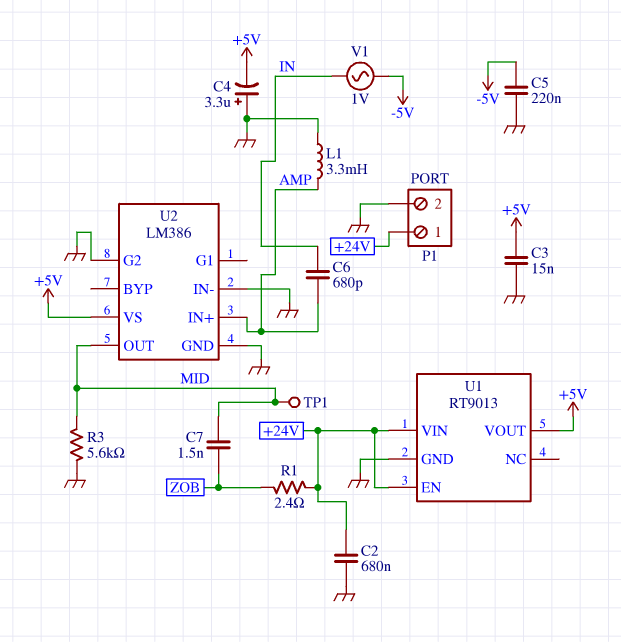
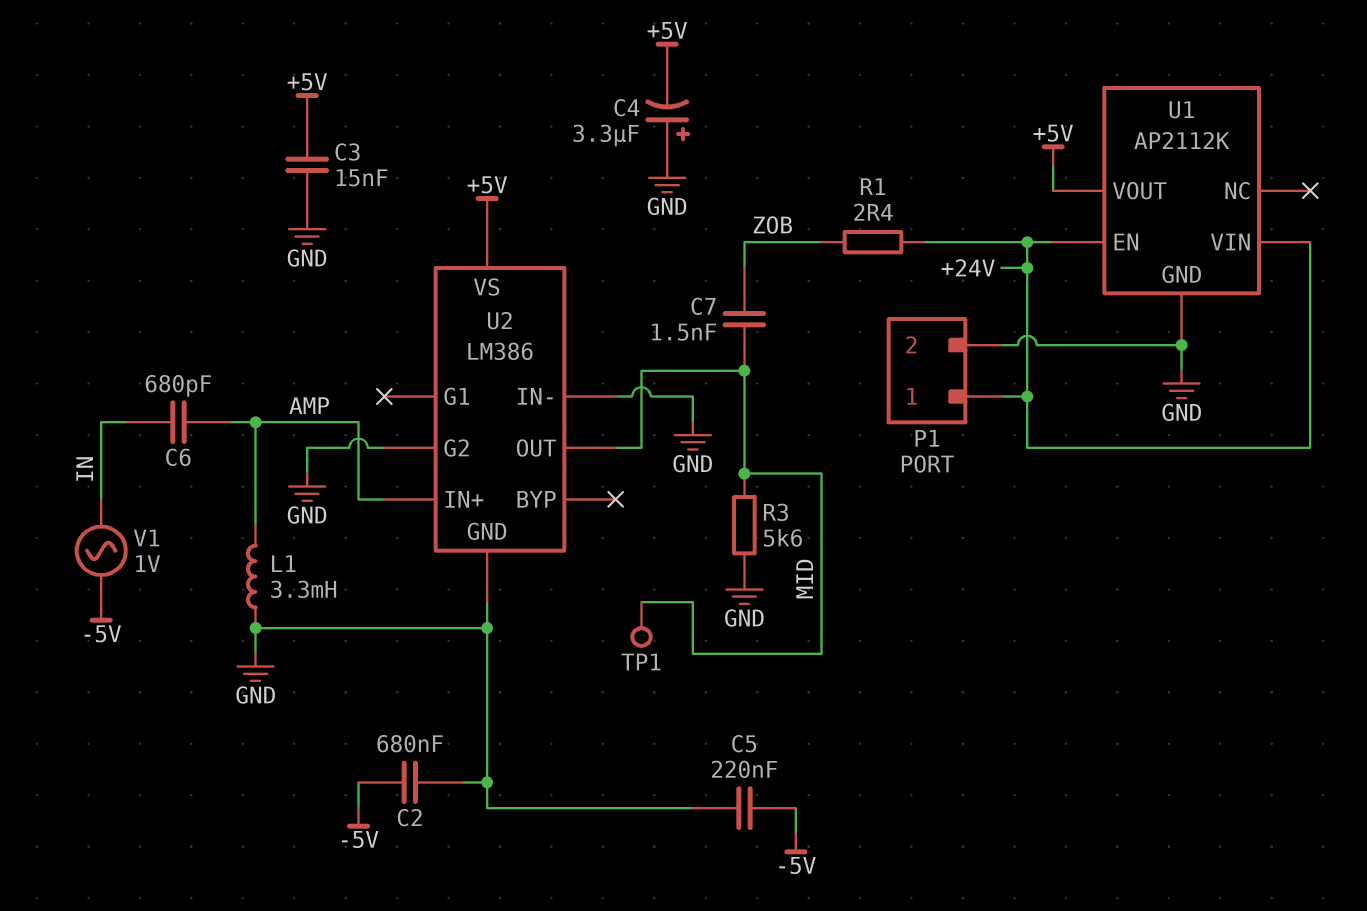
C2: 680nF (+24V, GND) -> 680nF (-5V, GND)
U1: RT9013 -> AP2112K

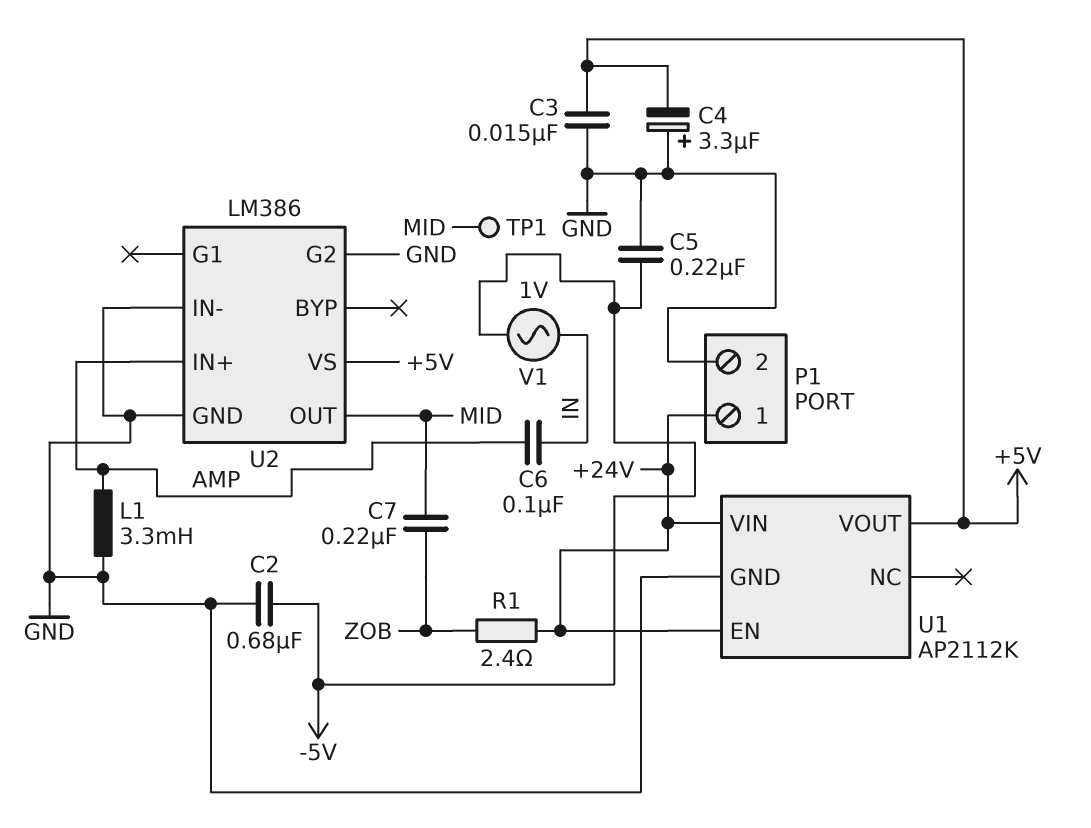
C6: 680pF (AMP, IN) -> 100nF (AMP, IN)
C7: 1.5nF (MID, ZOB) -> 220nF (MID, ZOB)
R3: 5.6k (GND, MID) -> none

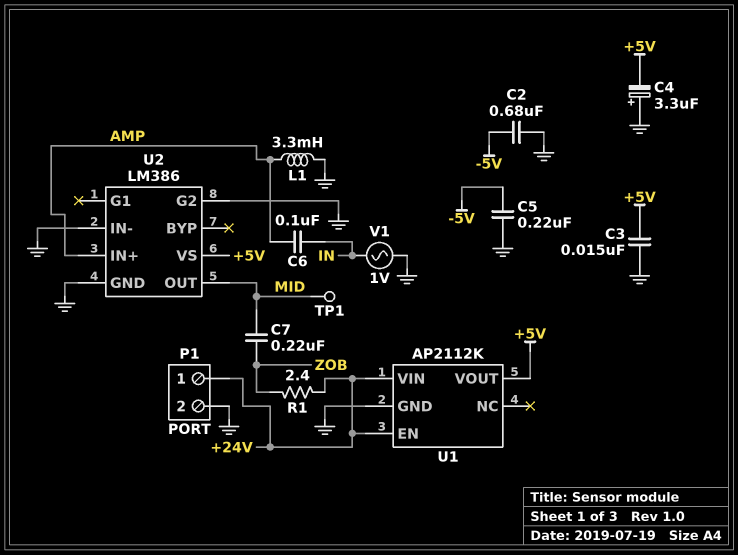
V1: AC 1V (-5V, IN) -> AC 1V (GND, IN)

